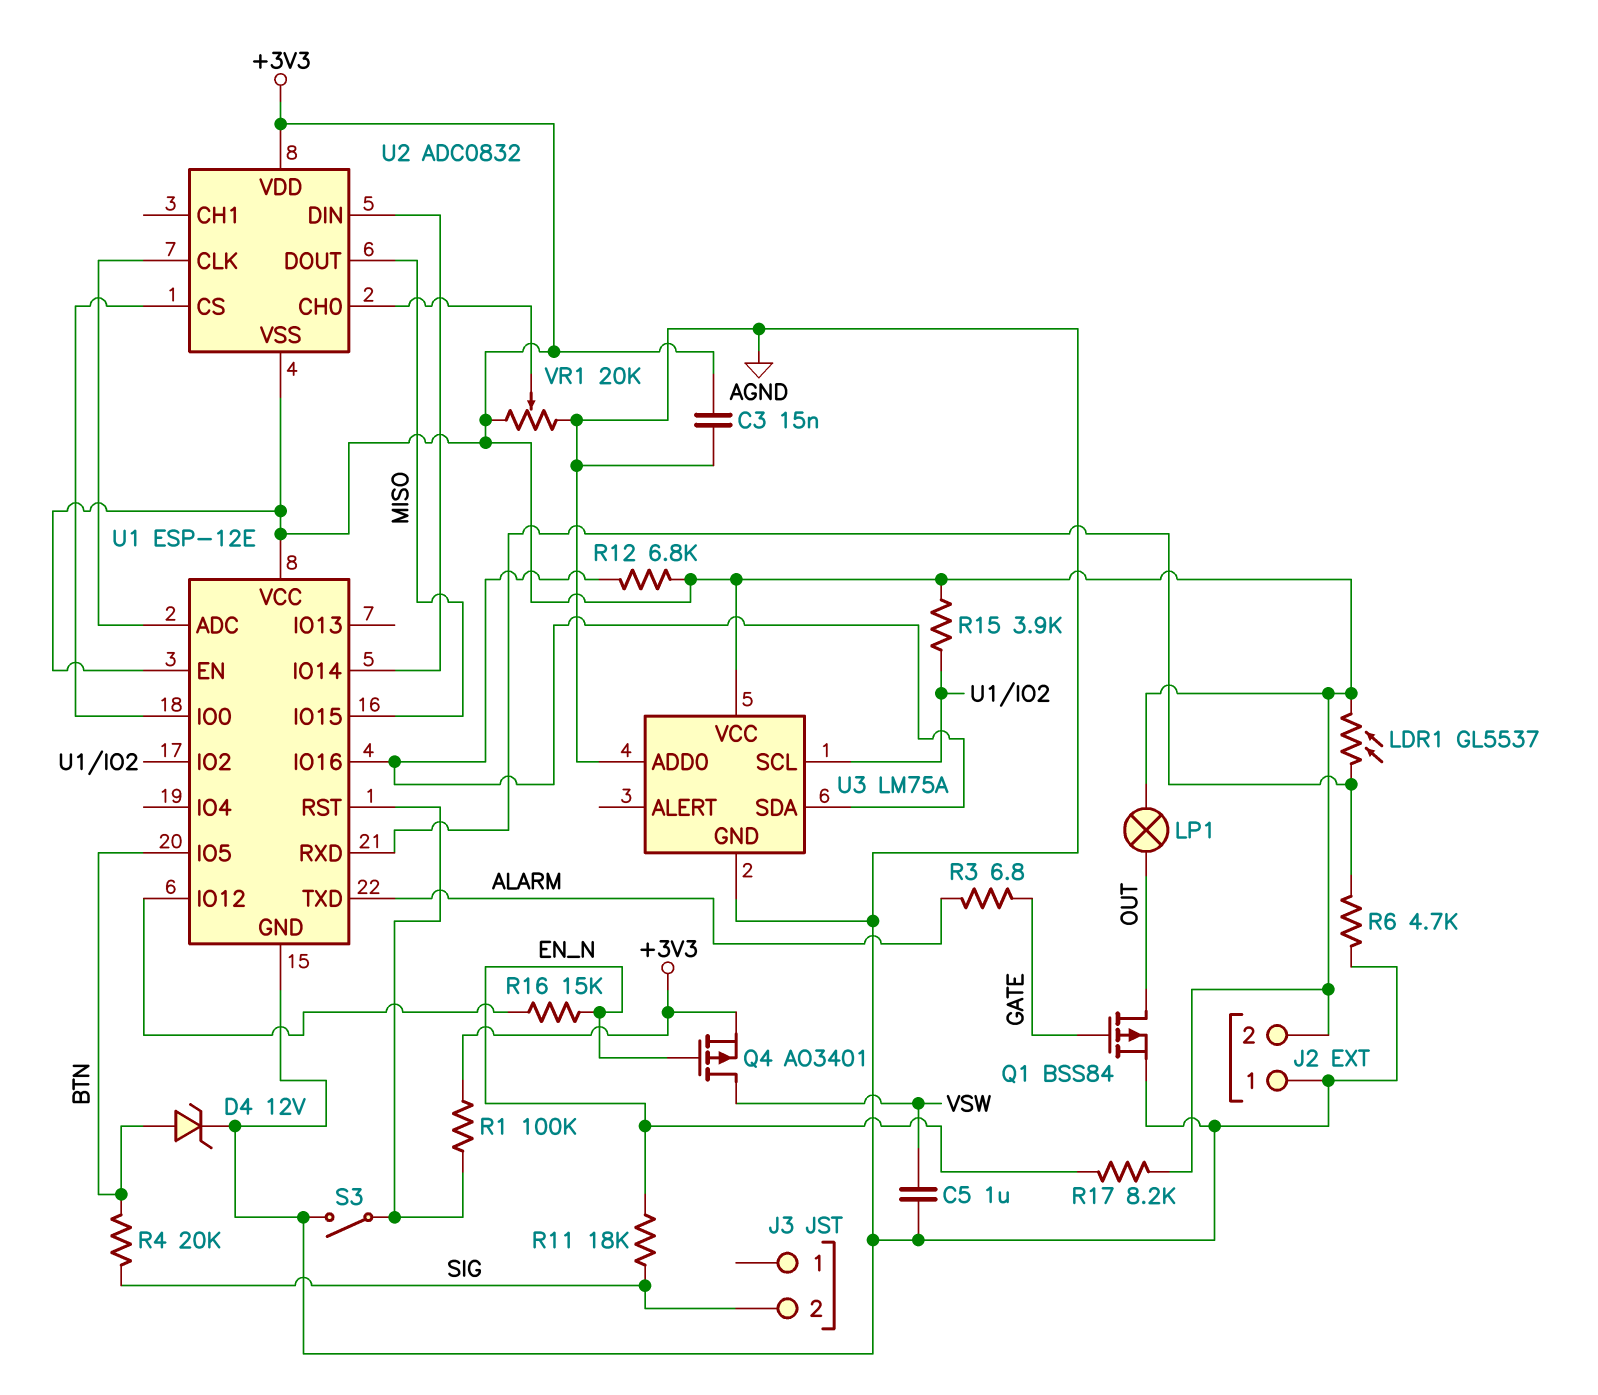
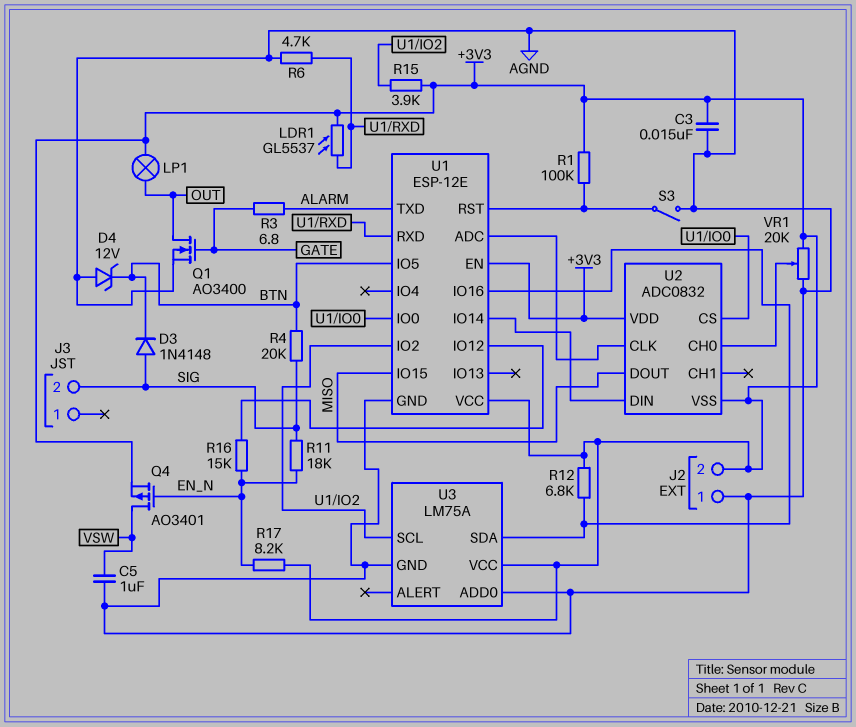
D3: none -> diode 1N4148 (A SIG, K BTN)
D4: zener 12V (A BTN, K AGND) -> zener 12V (A AGND, K BTN)
Q1: PMOS BSS84 (G GATE, D OUT, S AGND) -> NMOS AO3400 (G GATE, D OUT, S AGND)

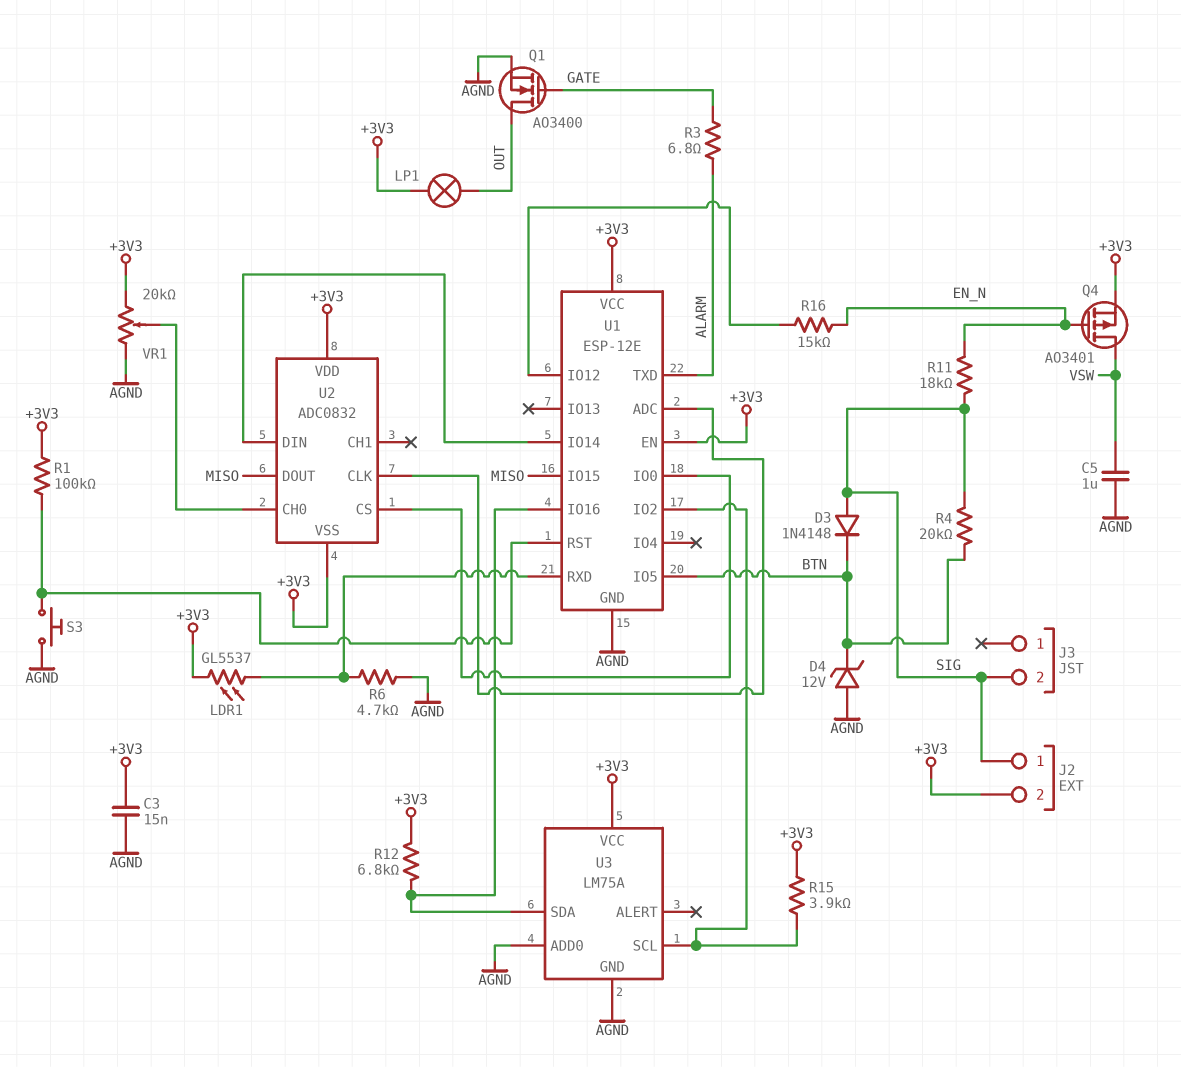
J2 pin 1: AGND -> SIG
R17: 8.2k (+3V3, EN_N) -> none
S3: switch (AGND, U1/RST) -> button (AGND, U1/RST)

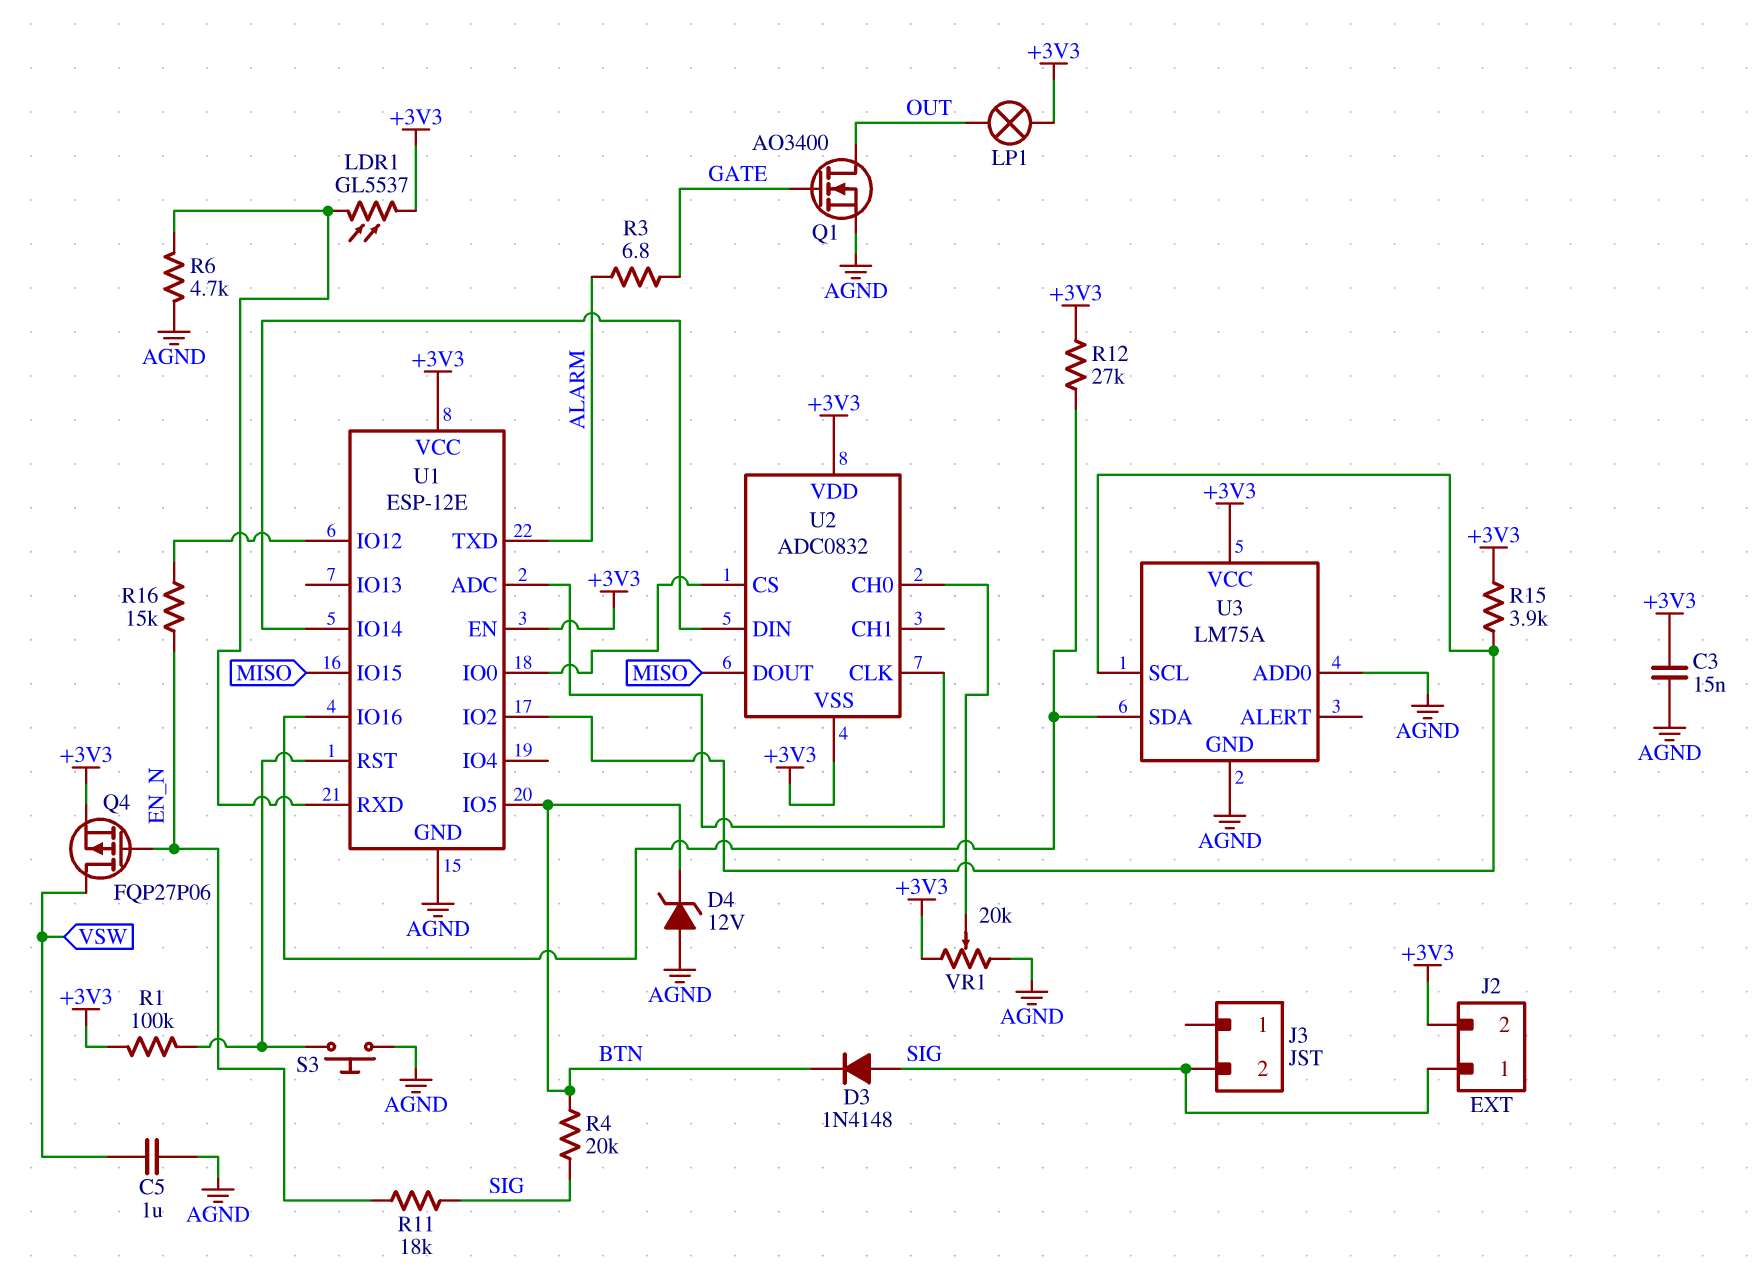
Q4: PMOS AO3401 (G EN_N, D VSW, S +3V3) -> PMOS FQP27P06 (G EN_N, D VSW, S +3V3)
R12: 6.8k (+3V3, U1/IO16) -> 27k (+3V3, U1/IO16)

